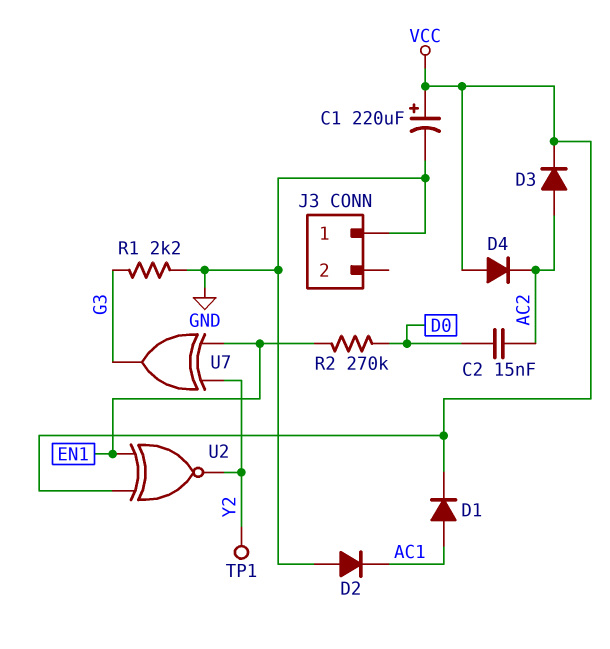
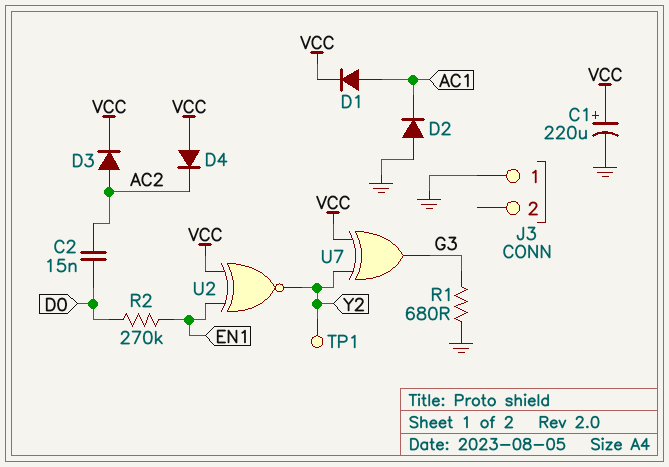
R1: 2.2k (G3, GND) -> 680 (G3, GND)
U7: XOR (in EN1, in Y2, out G3) -> XOR (in VCC, in Y2, out G3)

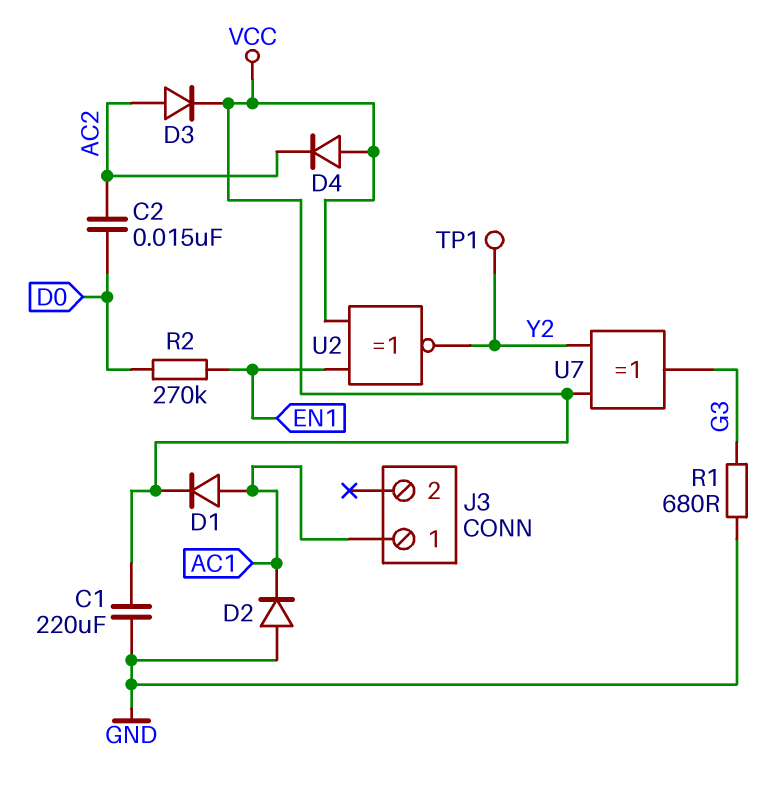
C1: 220uF (plus VCC, minus GND) -> 220uF (GND, VCC)
J3 pin 1: GND -> AC1

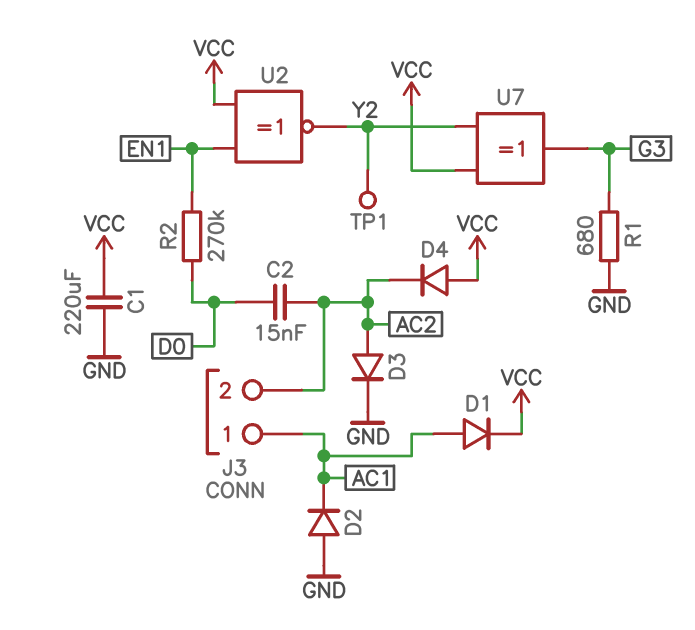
D3: diode (A AC2, K VCC) -> diode (A AC2, K GND)
J3 pin 2: none -> AC2

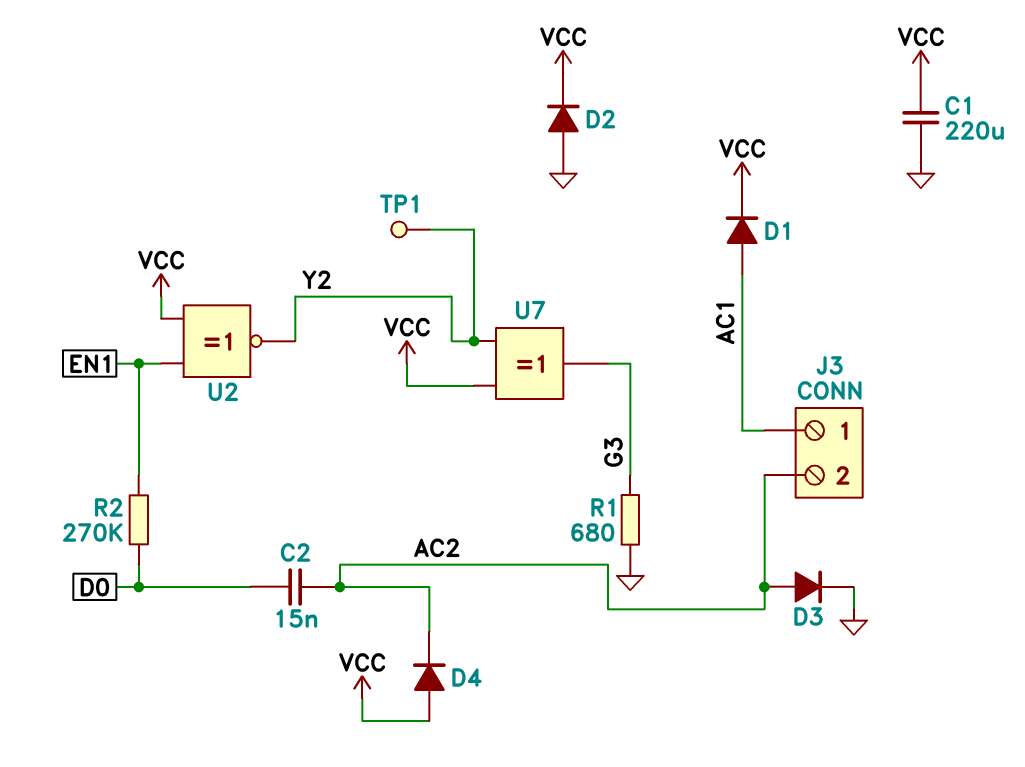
D2: diode (A GND, K AC1) -> diode (A GND, K VCC)

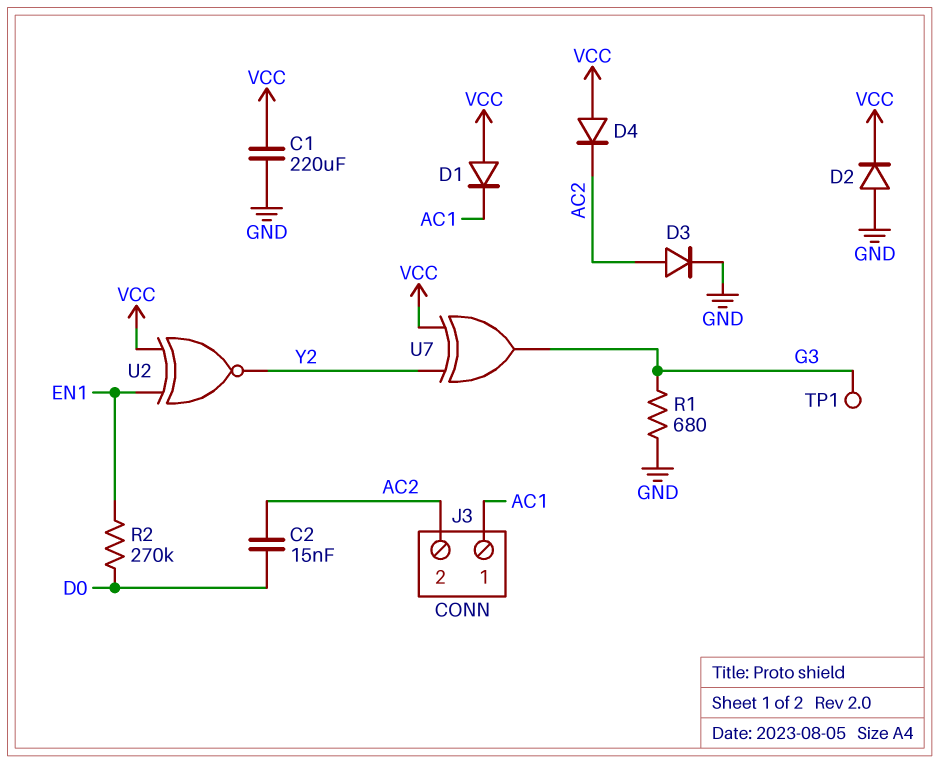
D1: diode (A AC1, K VCC) -> diode (A VCC, K AC1)
TP1: test point (Y2) -> test point (G3)

